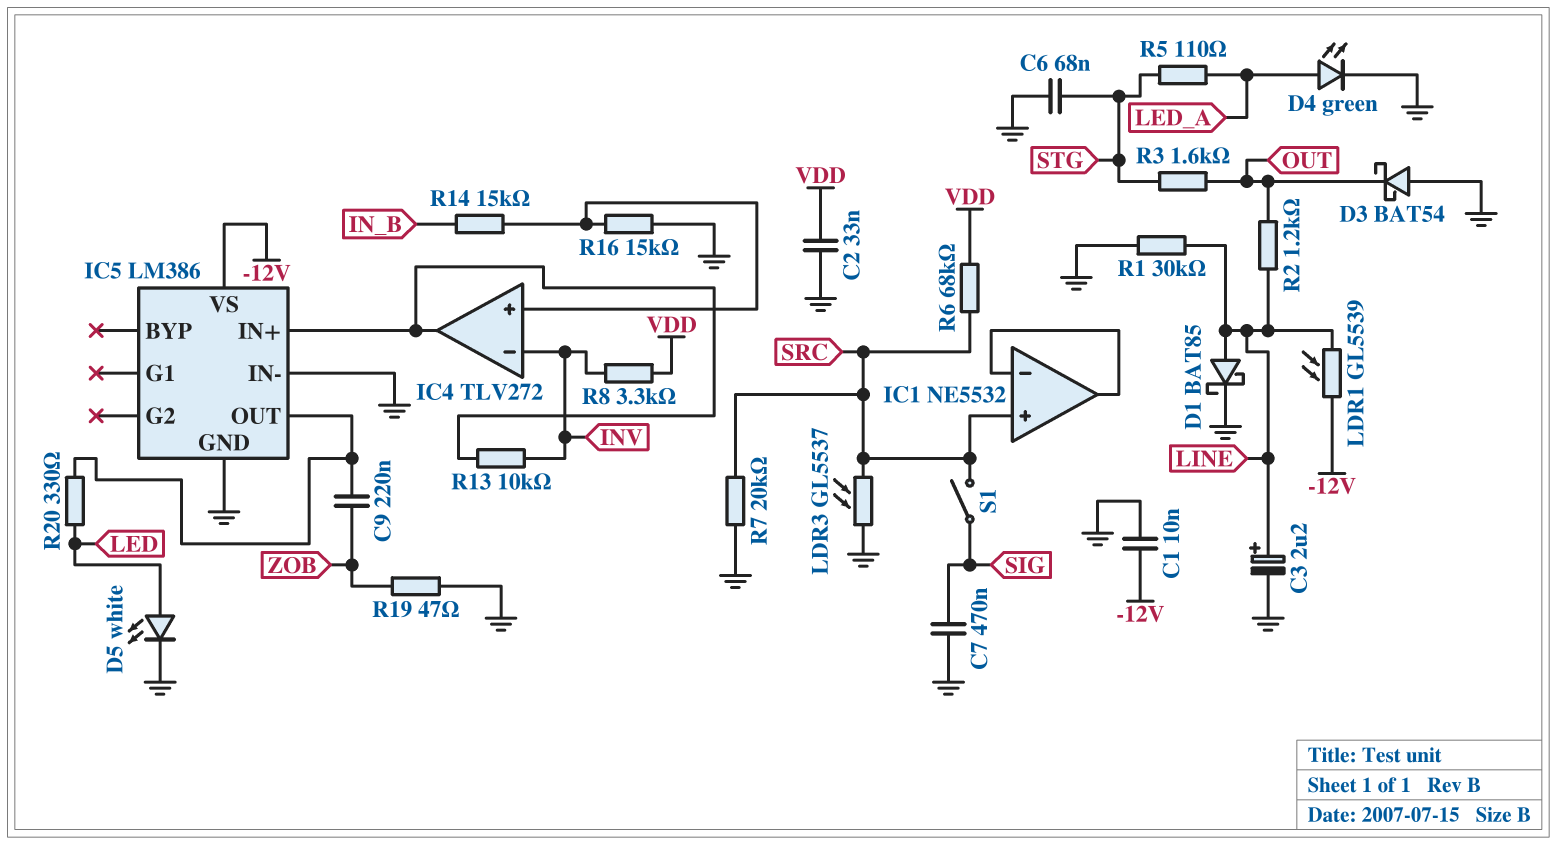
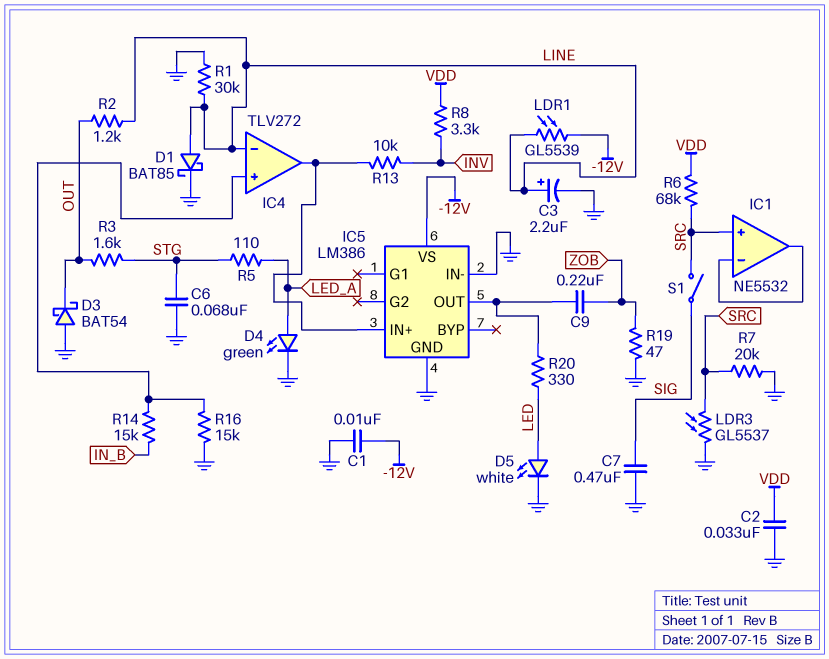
IC4 pin in-: INV -> LINE

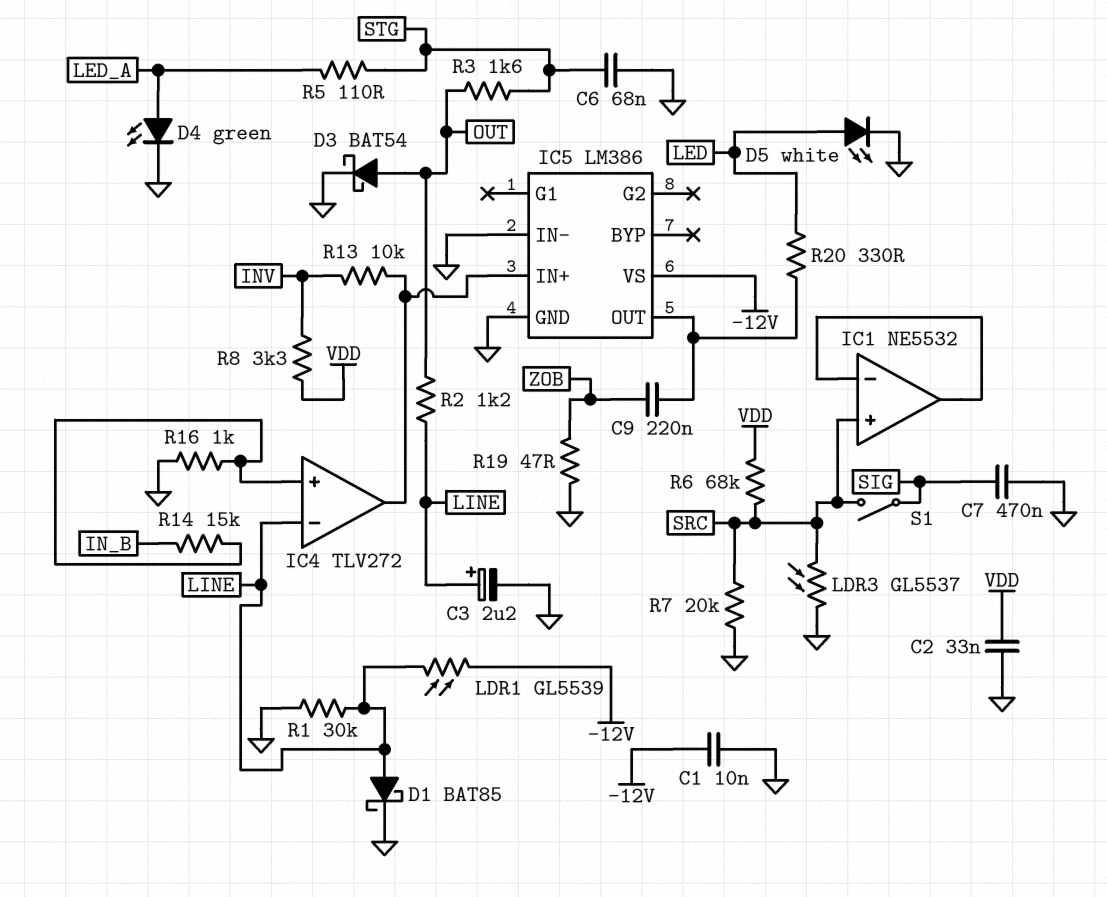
D3: schottky BAT54 (A GND, K OUT) -> schottky BAT54 (A OUT, K GND)
R16: 15k (GND, IC4/in+) -> 1k (GND, IC4/in+)

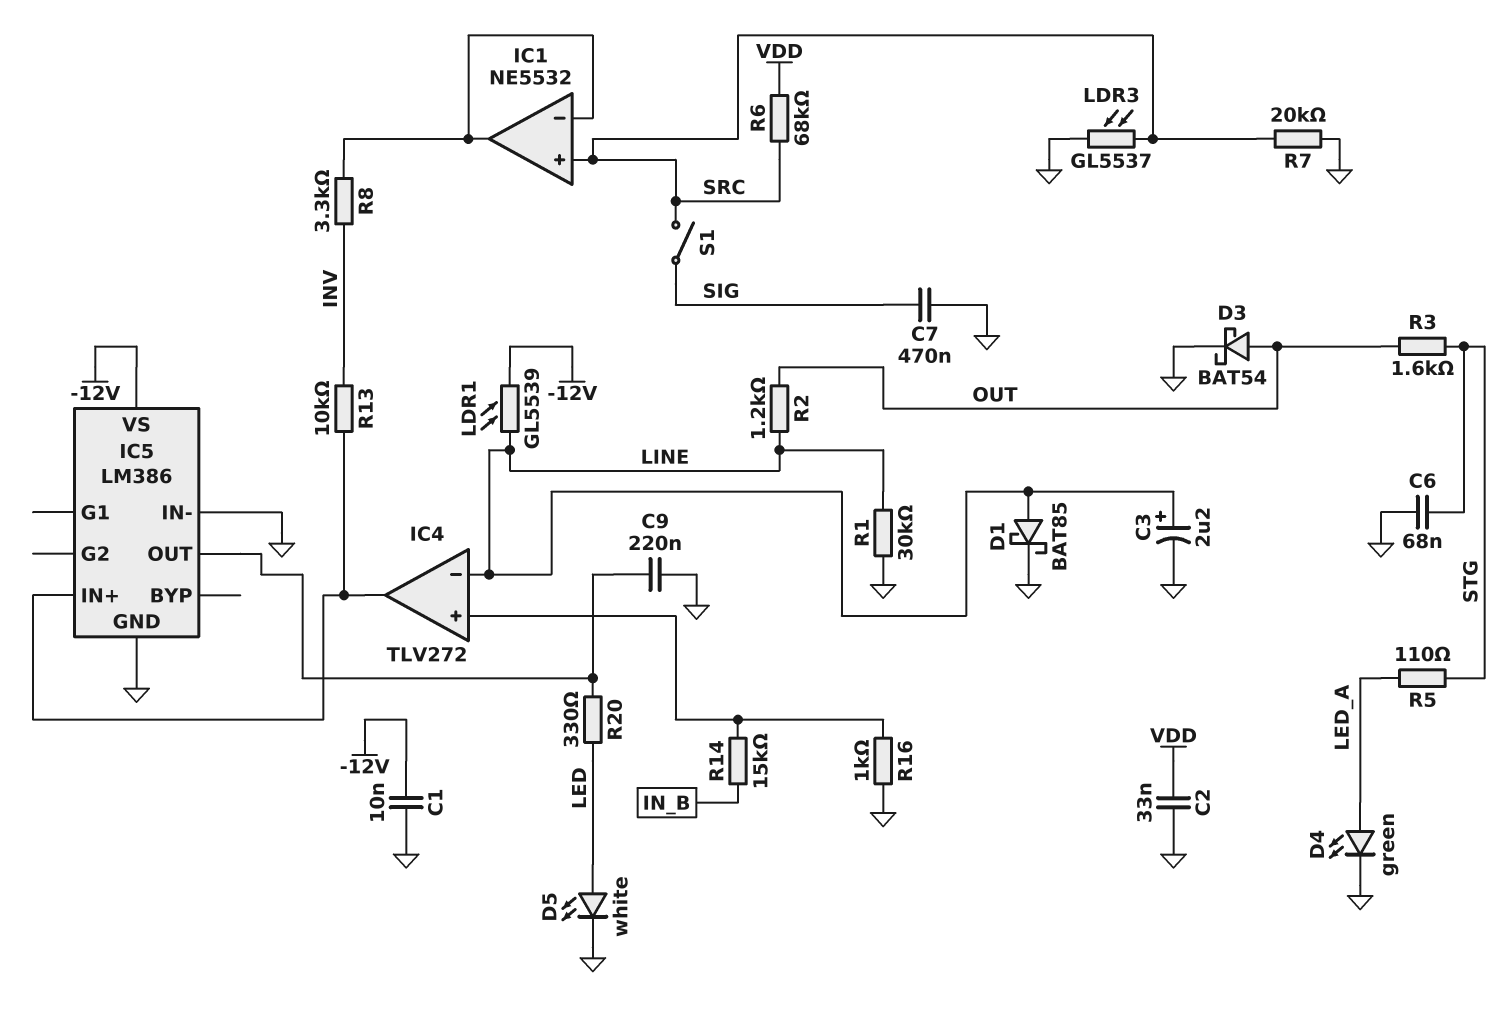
C9: 220nF (IC5/OUT, ZOB) -> 220nF (GND, IC5/OUT)
R8: 3.3k (INV, VDD) -> 3.3k (IC1/in-, INV)
R19: 47 (GND, ZOB) -> none

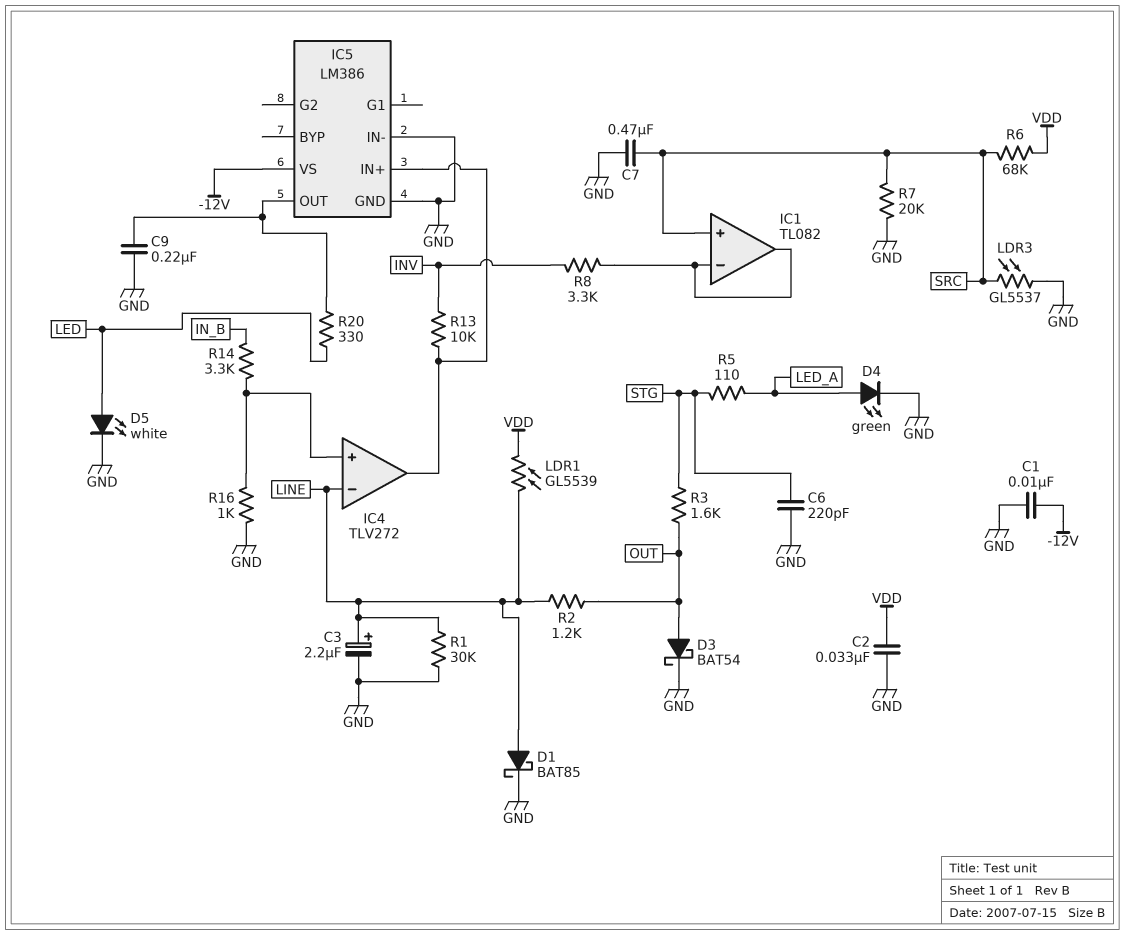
C6: 68nF (GND, STG) -> 220pF (GND, STG)
C7: 470nF (GND, SIG) -> 470nF (GND, SRC)
IC1: NE5532 -> TL082
LDR1: GL5539 (-12V, LINE) -> GL5539 (LINE, VDD)
R14: 15k (IC4/in+, IN_B) -> 3.3k (IC4/in+, IN_B)
S1: switch (SIG, SRC) -> none

